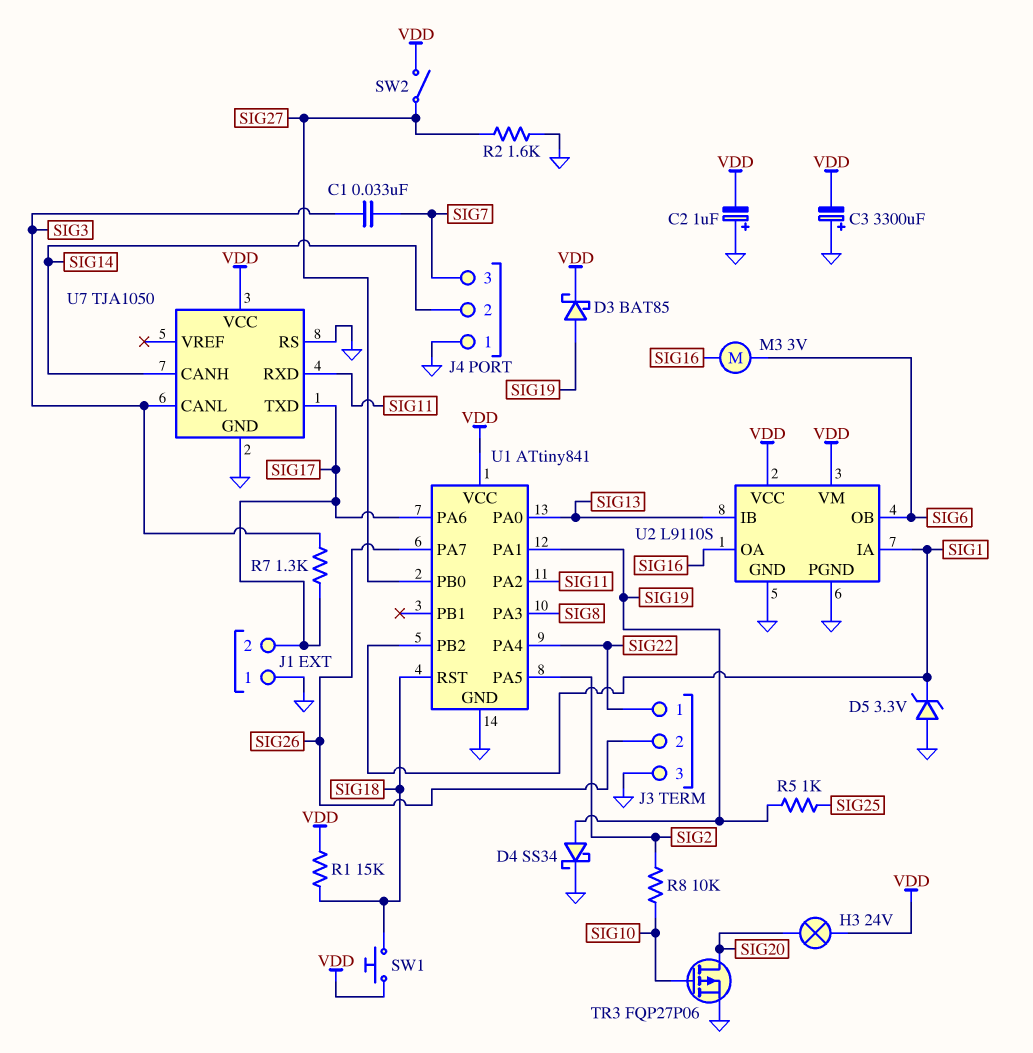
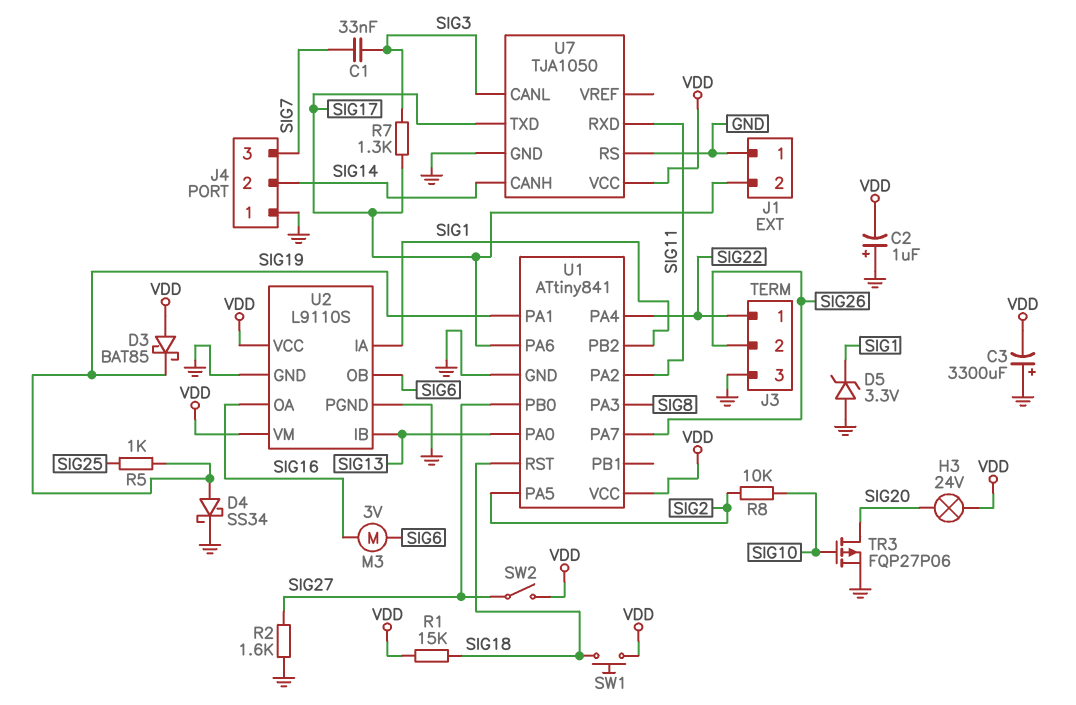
D3: schottky BAT85 (A SIG19, K VDD) -> schottky BAT85 (A VDD, K SIG19)

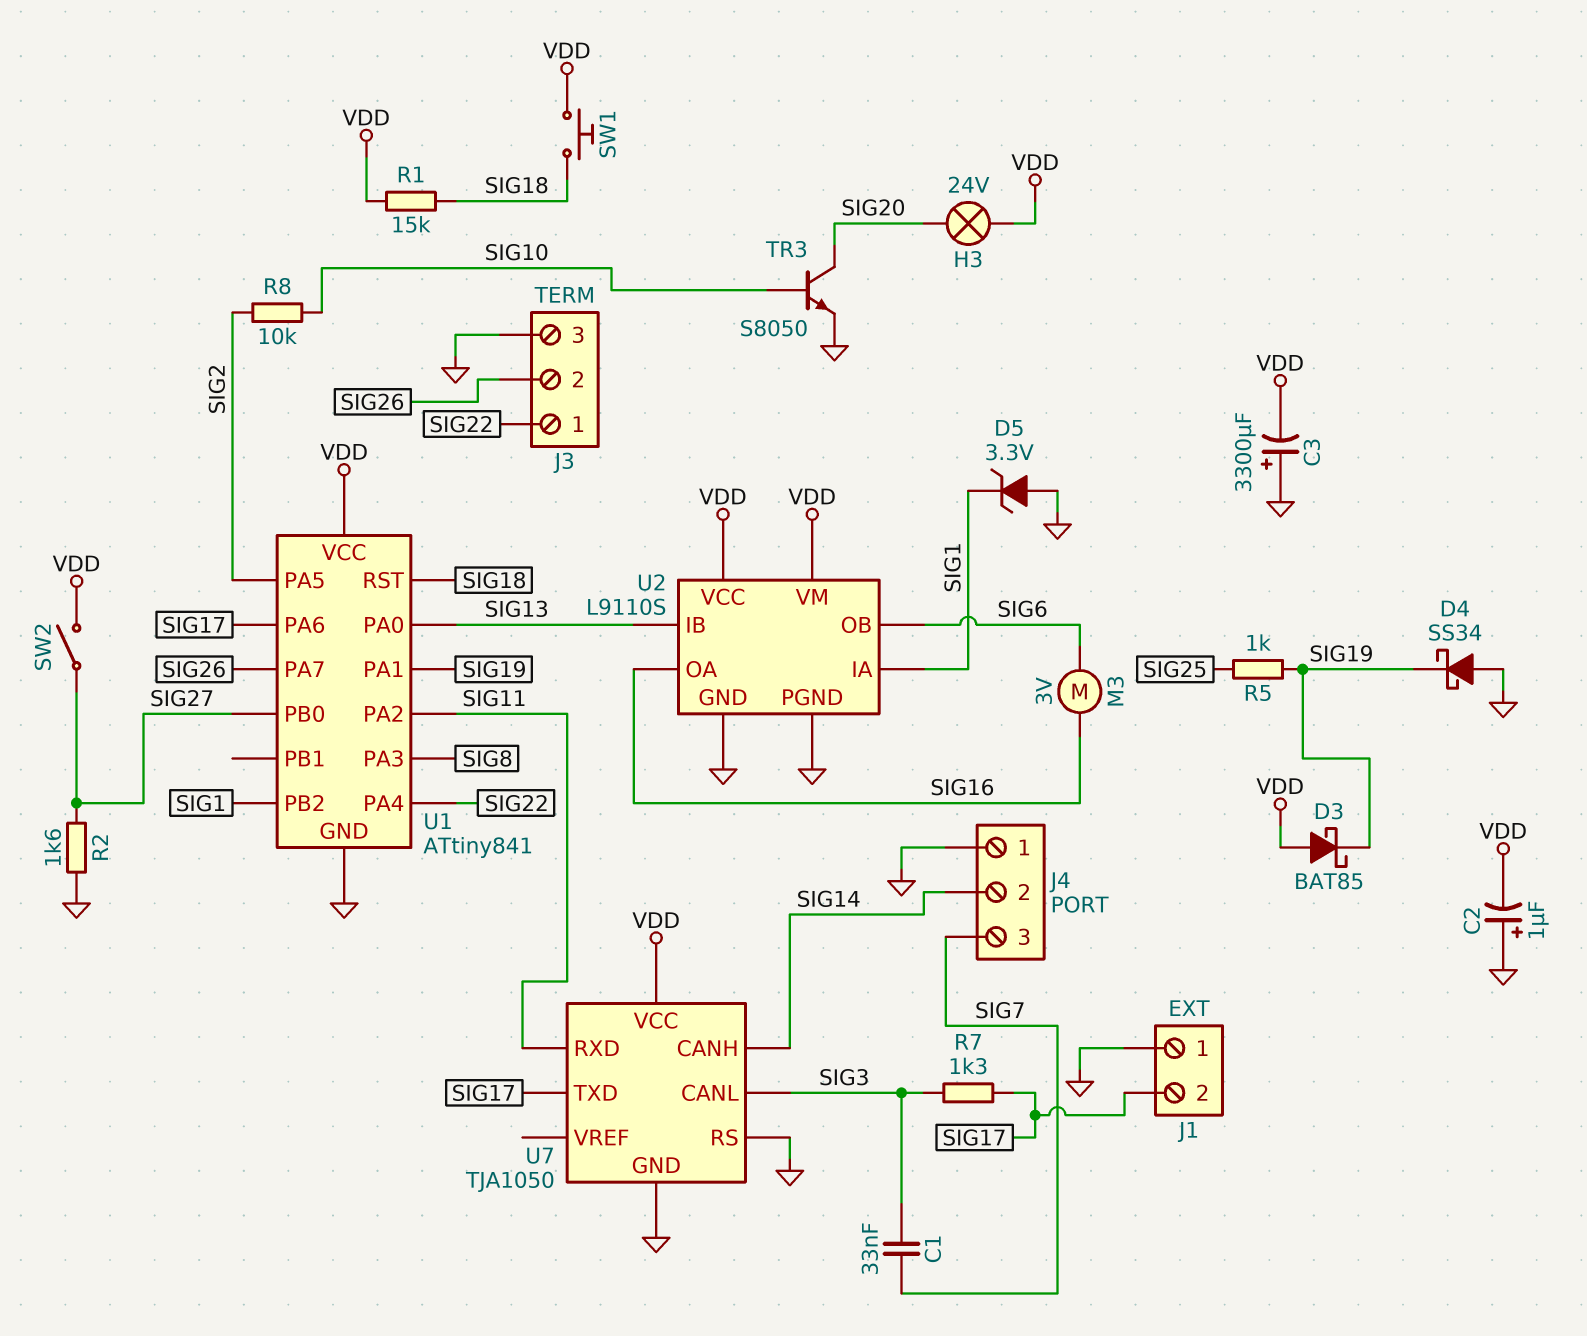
D4: schottky SS34 (A SIG19, K GND) -> schottky SS34 (A GND, K SIG19)
TR3: PMOS FQP27P06 (G SIG10, D SIG20, S GND) -> NPN S8050 (B SIG10, C SIG20, E GND)

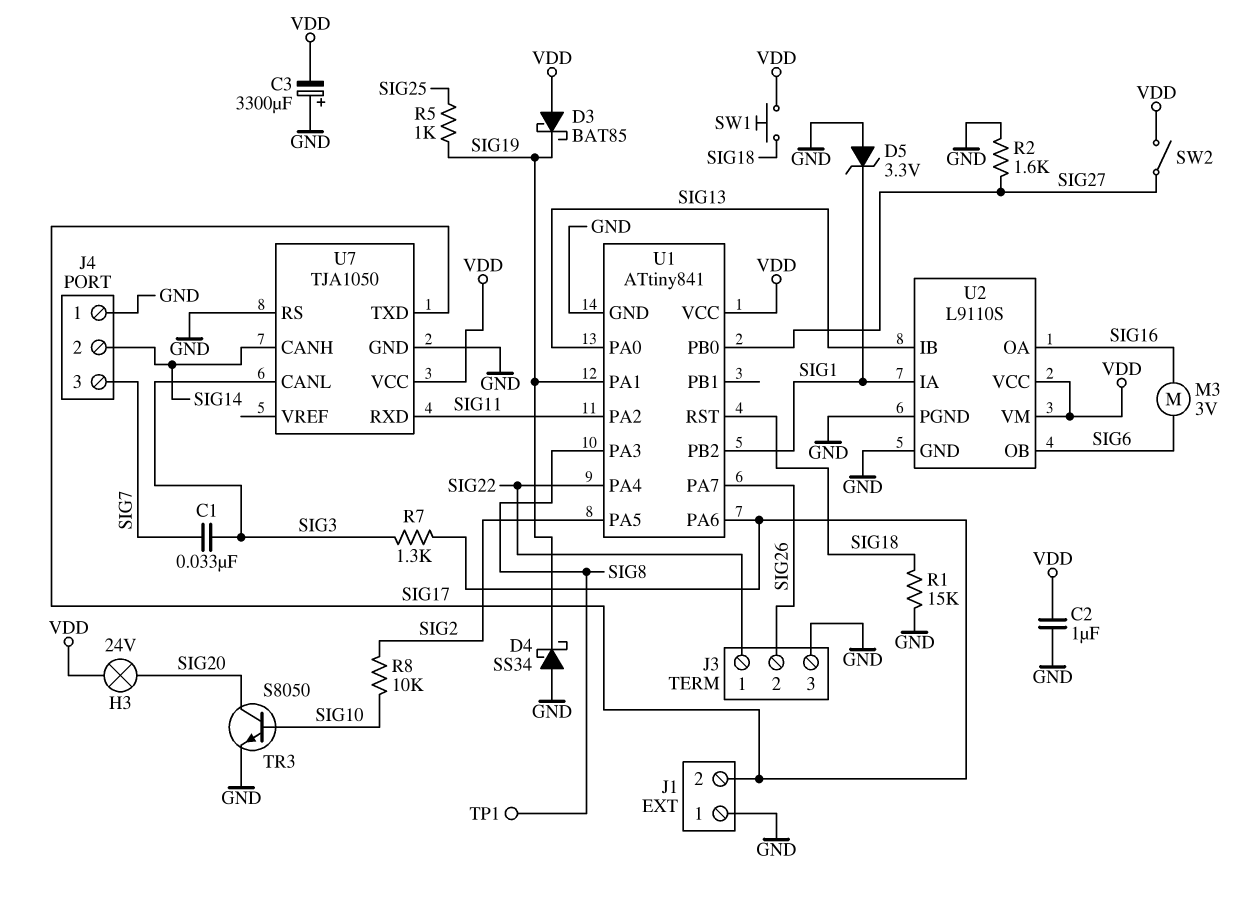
C2: 1uF (plus GND, minus VDD) -> 1uF (GND, VDD)
R1: 15k (SIG18, VDD) -> 15k (GND, SIG18)
TP1: none -> test point (SIG8)

